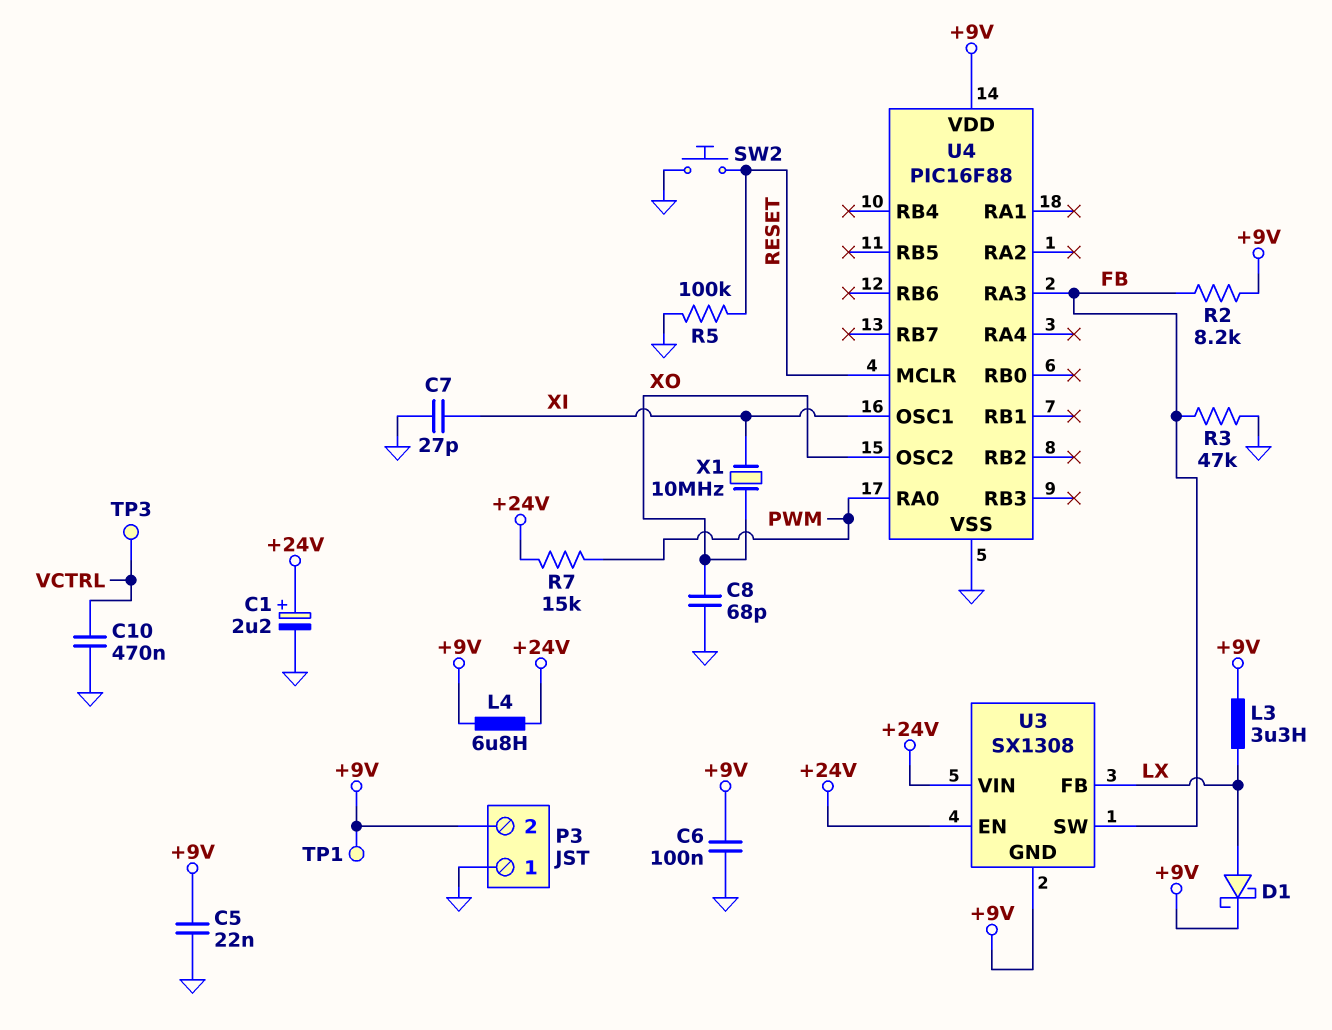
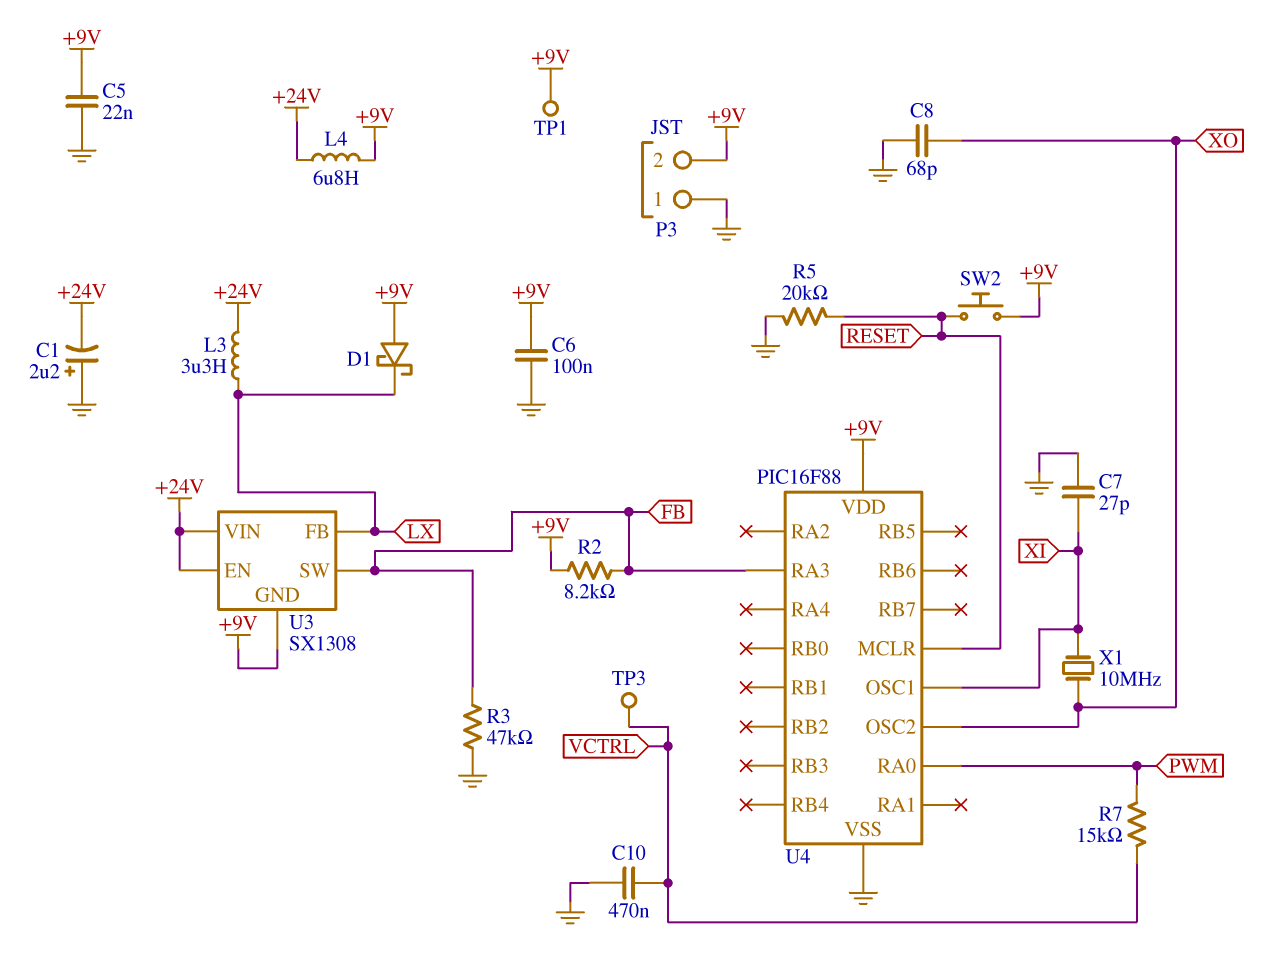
C1: 2.2uF (plus +24V, minus GND) -> 2.2uF (plus GND, minus +24V)
D1: schottky (A LX, K +9V) -> schottky (A +9V, K LX)
L3: 3.3uH (+9V, LX) -> 3.3uH (+24V, LX)
R5: 100k (GND, RESET) -> 20k (GND, RESET)
R7: 15k (+24V, PWM) -> 15k (PWM, VCTRL)
SW2: button (GND, RESET) -> button (+9V, RESET)

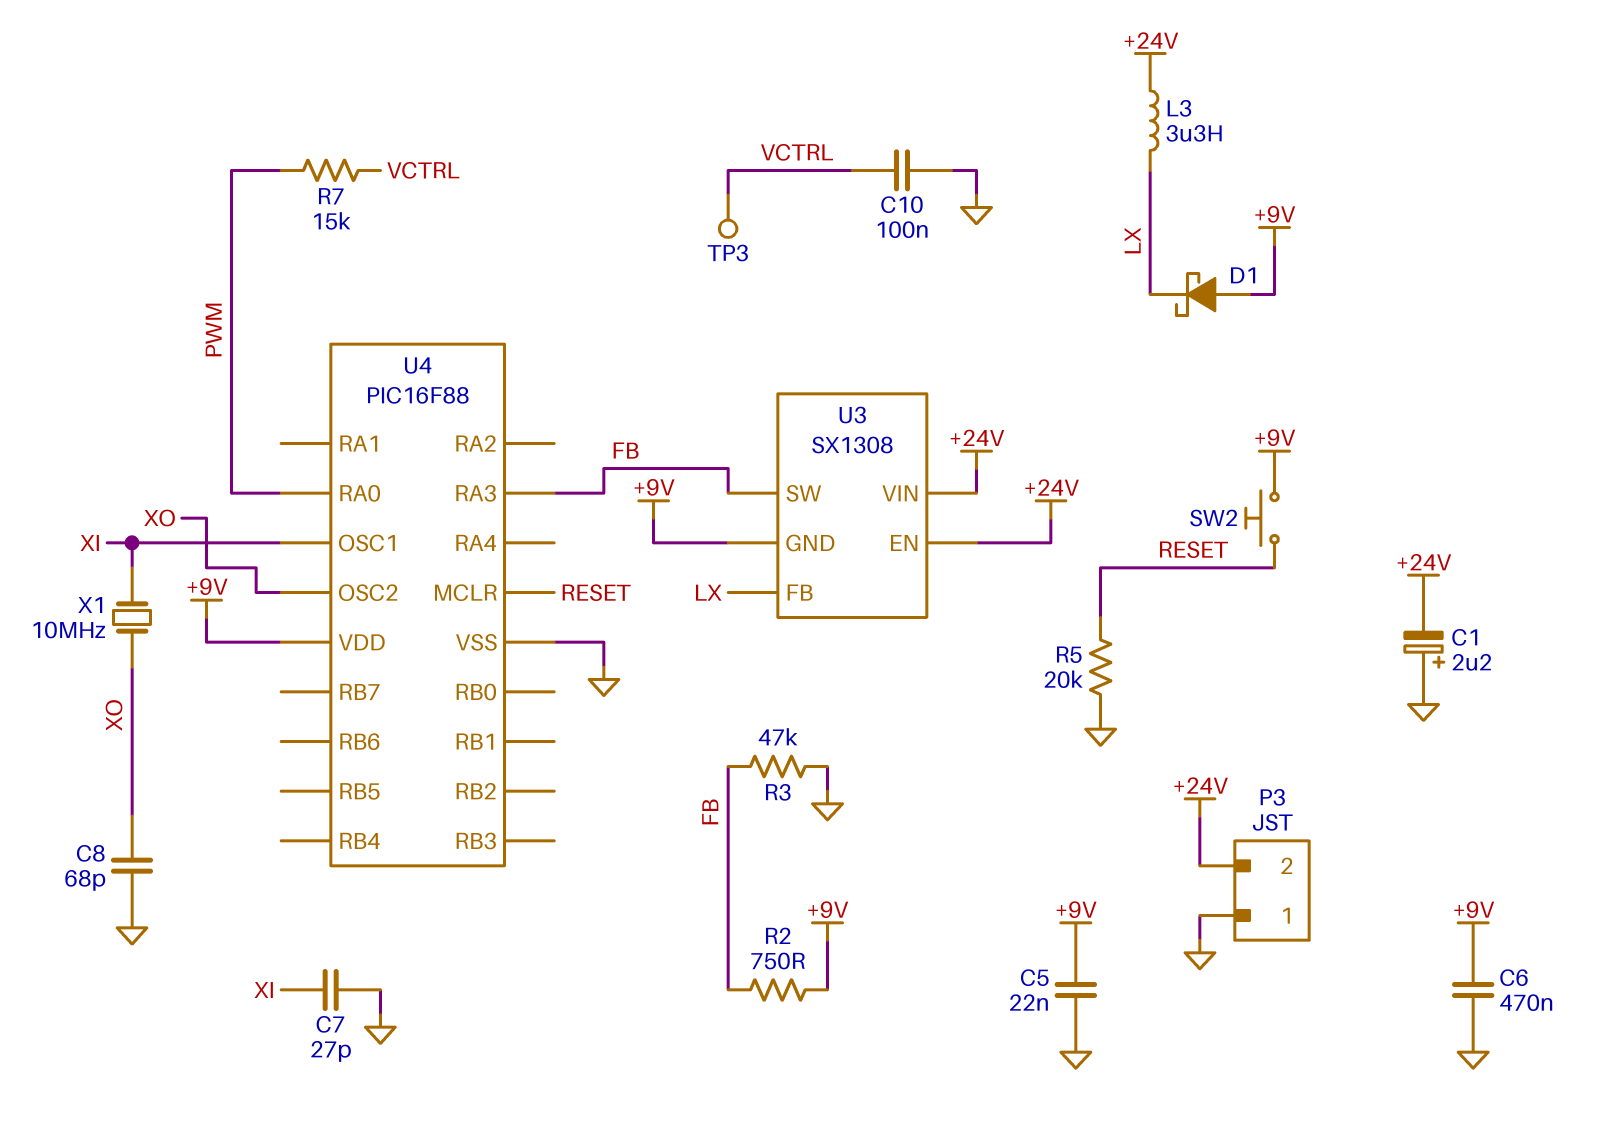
C6: 100nF (+9V, GND) -> 470nF (+9V, GND)
C10: 470nF (GND, VCTRL) -> 100nF (GND, VCTRL)
L4: 6.8uH (+9V, +24V) -> none
P3 pin 2: +9V -> +24V
R2: 8.2k (+9V, FB) -> 750 (+9V, FB)
TP1: test point (+9V) -> none

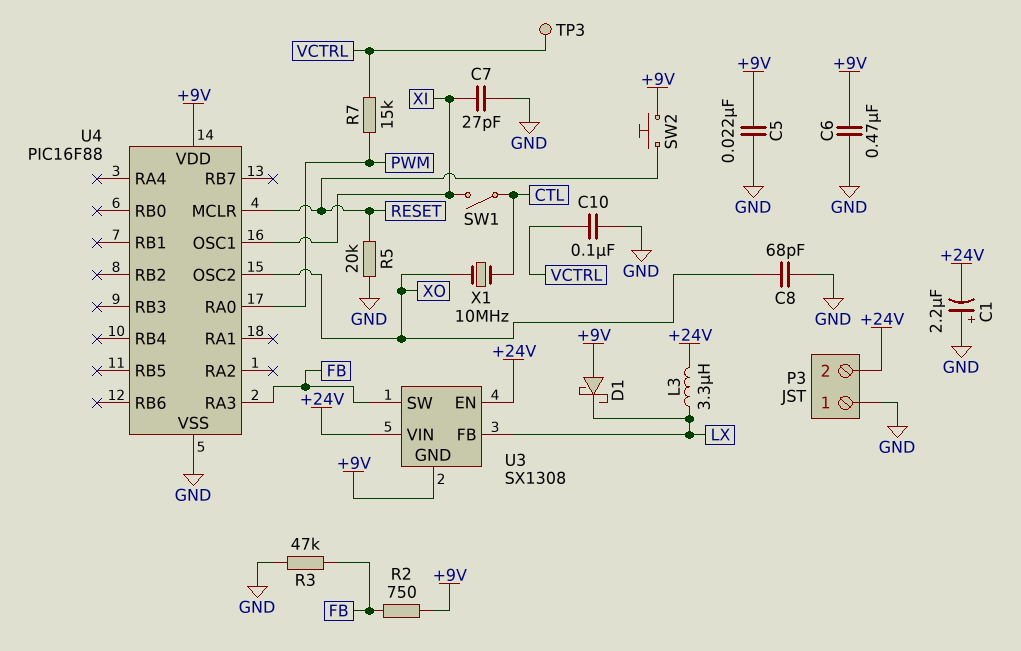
SW1: none -> switch (CTL, XI)
X1: 10MHz (XI, XO) -> 10MHz (CTL, XO)

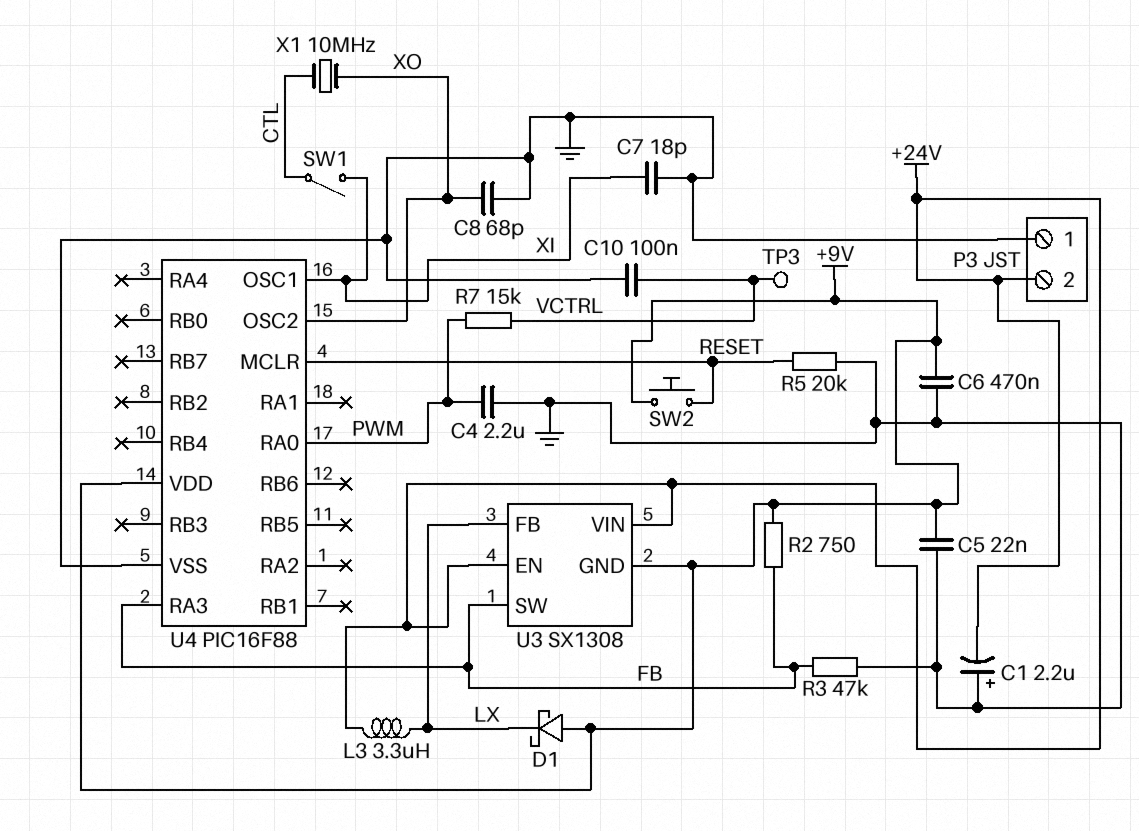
C4: none -> 2.2uF (GND, PWM)
C7: 27pF (GND, XI) -> 18pF (GND, XI)

